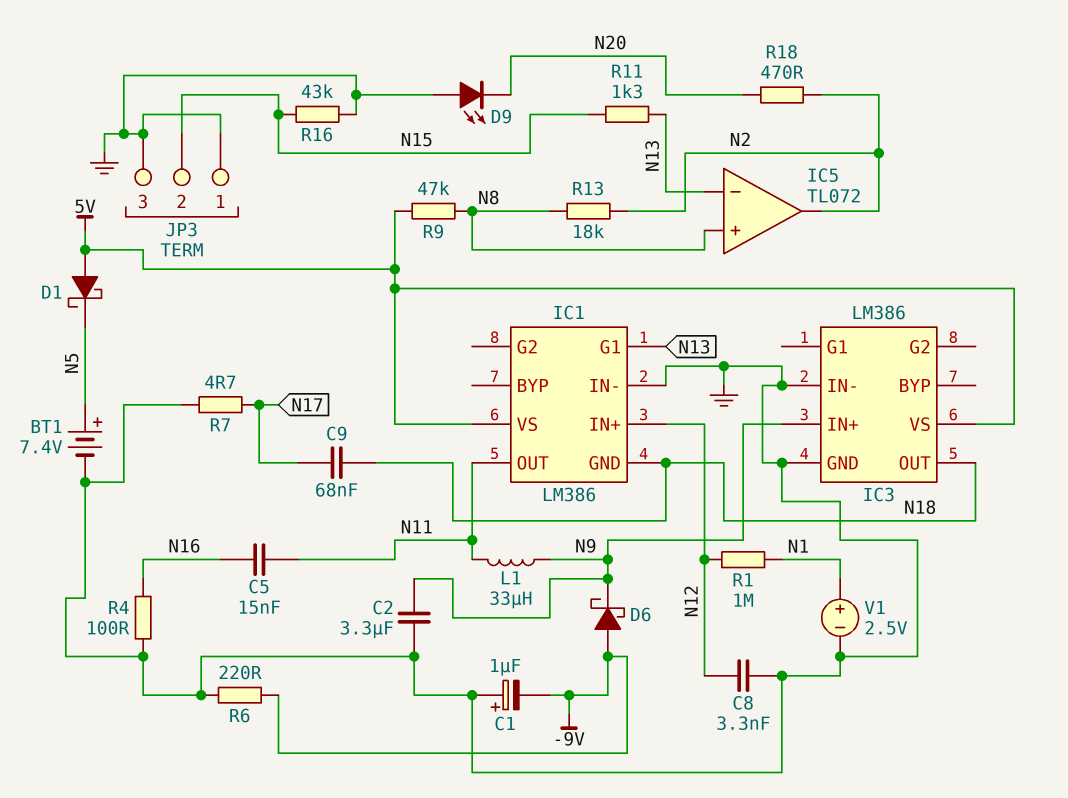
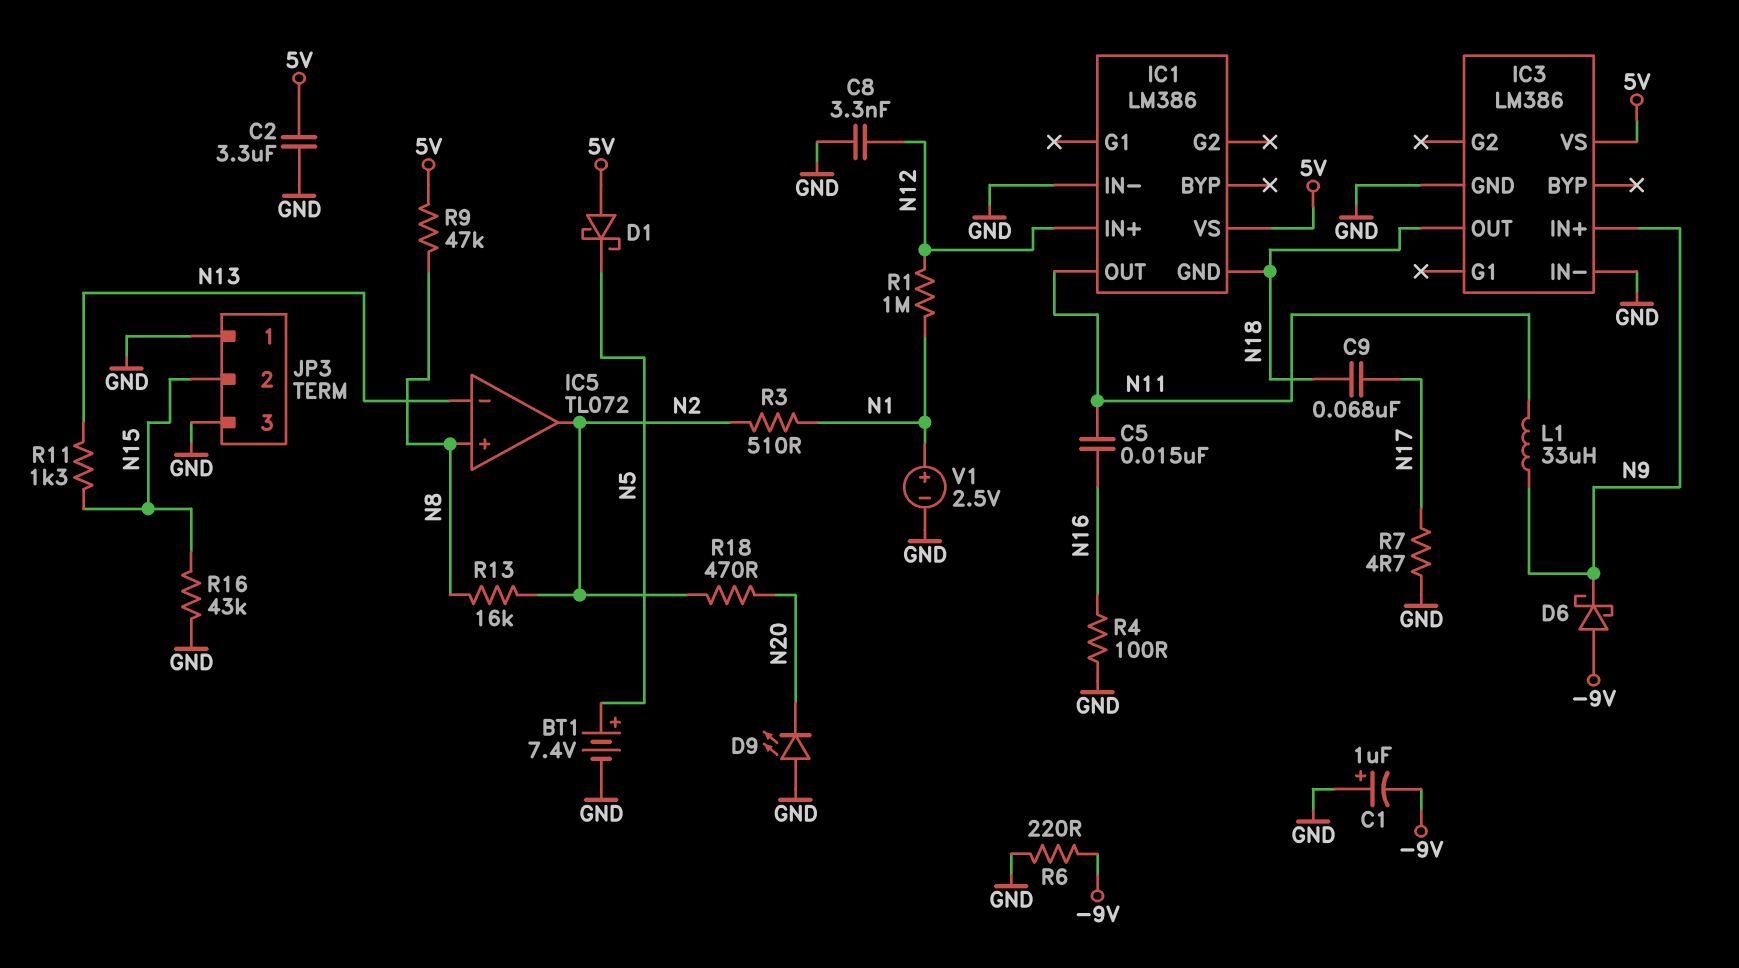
C2: 3.3uF (GND, N9) -> 3.3uF (5V, GND)
IC1 pin G1: N13 -> none
R3: none -> 510 (N1, N2)
R13: 18k (N2, N8) -> 16k (N2, N8)

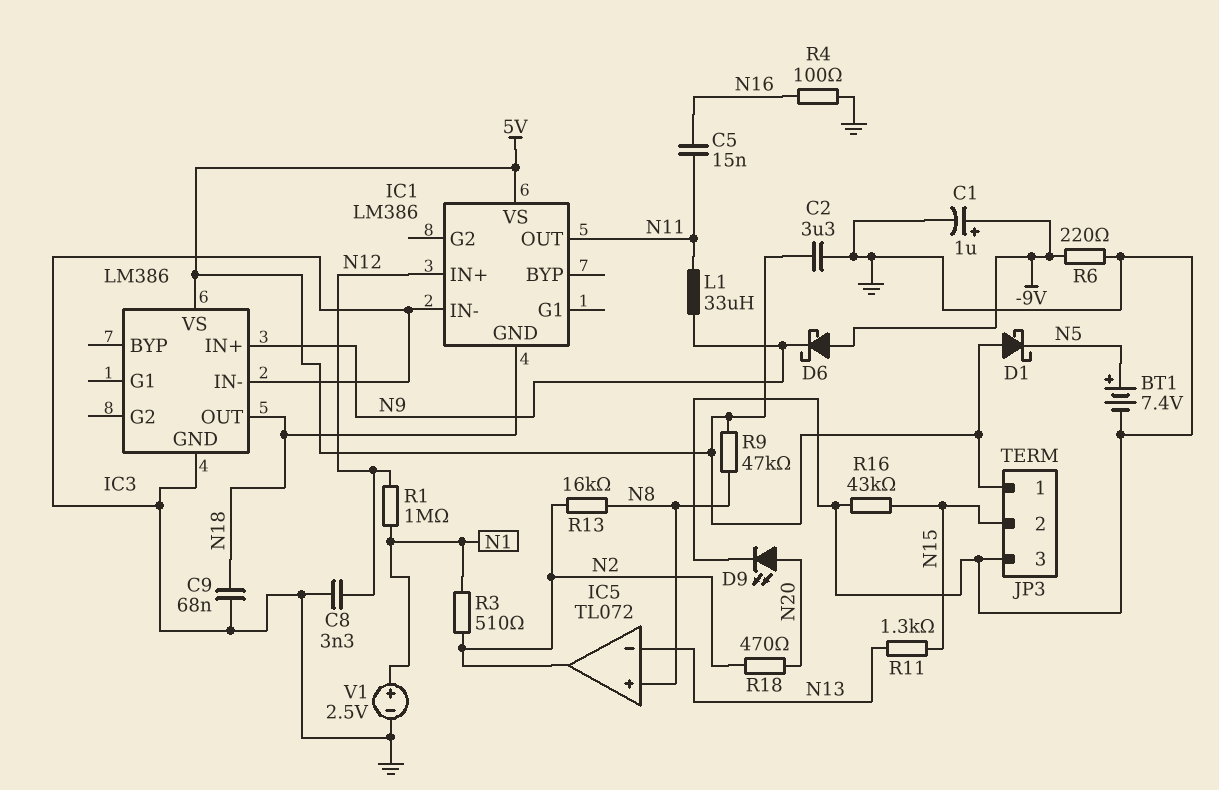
C1: 1uF (plus GND, minus -9V) -> 1uF (plus -9V, minus GND)
C9: 68nF (N17, N18) -> 68nF (GND, N18)
D9: LED (A GND, K N20) -> LED (A N20, K GND)
JP3 pin 1: GND -> 5V
R7: 4.7 (GND, N17) -> none

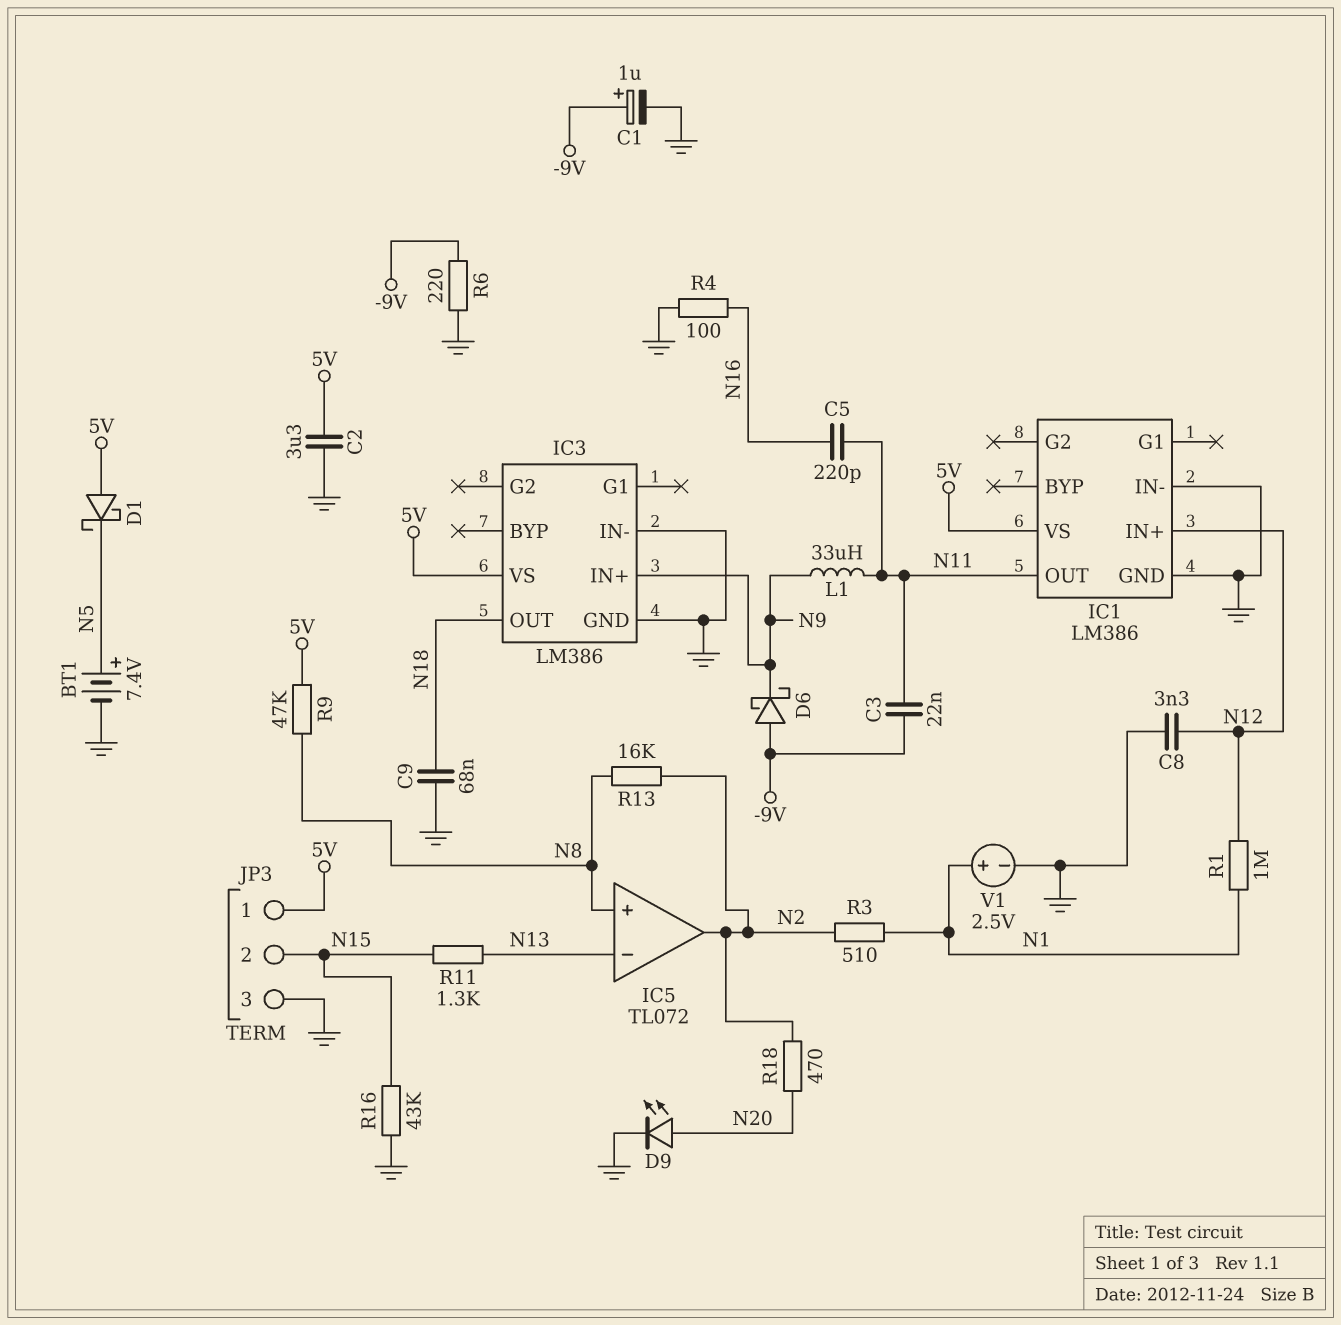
C3: none -> 22nF (-9V, N11)
C5: 15nF (N11, N16) -> 220pF (N11, N16)
IC1 pin GND: N18 -> GND

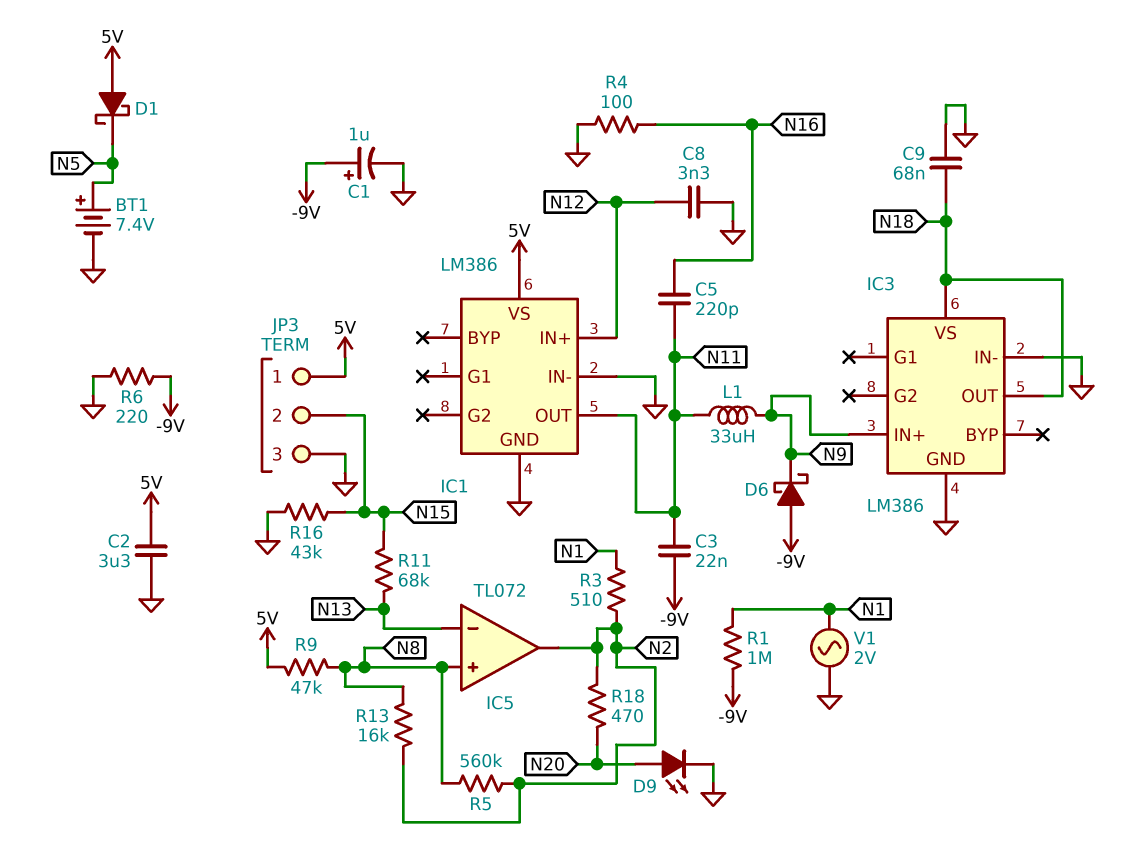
IC3 pin VS: 5V -> N18
R1: 1M (N1, N12) -> 1M (-9V, N1)
R5: none -> 560k (N2, N8)
R11: 1.3k (N13, N15) -> 68k (N13, N15)
V1: 2.5V (plus N1, minus GND) -> AC 2V (GND, N1)

